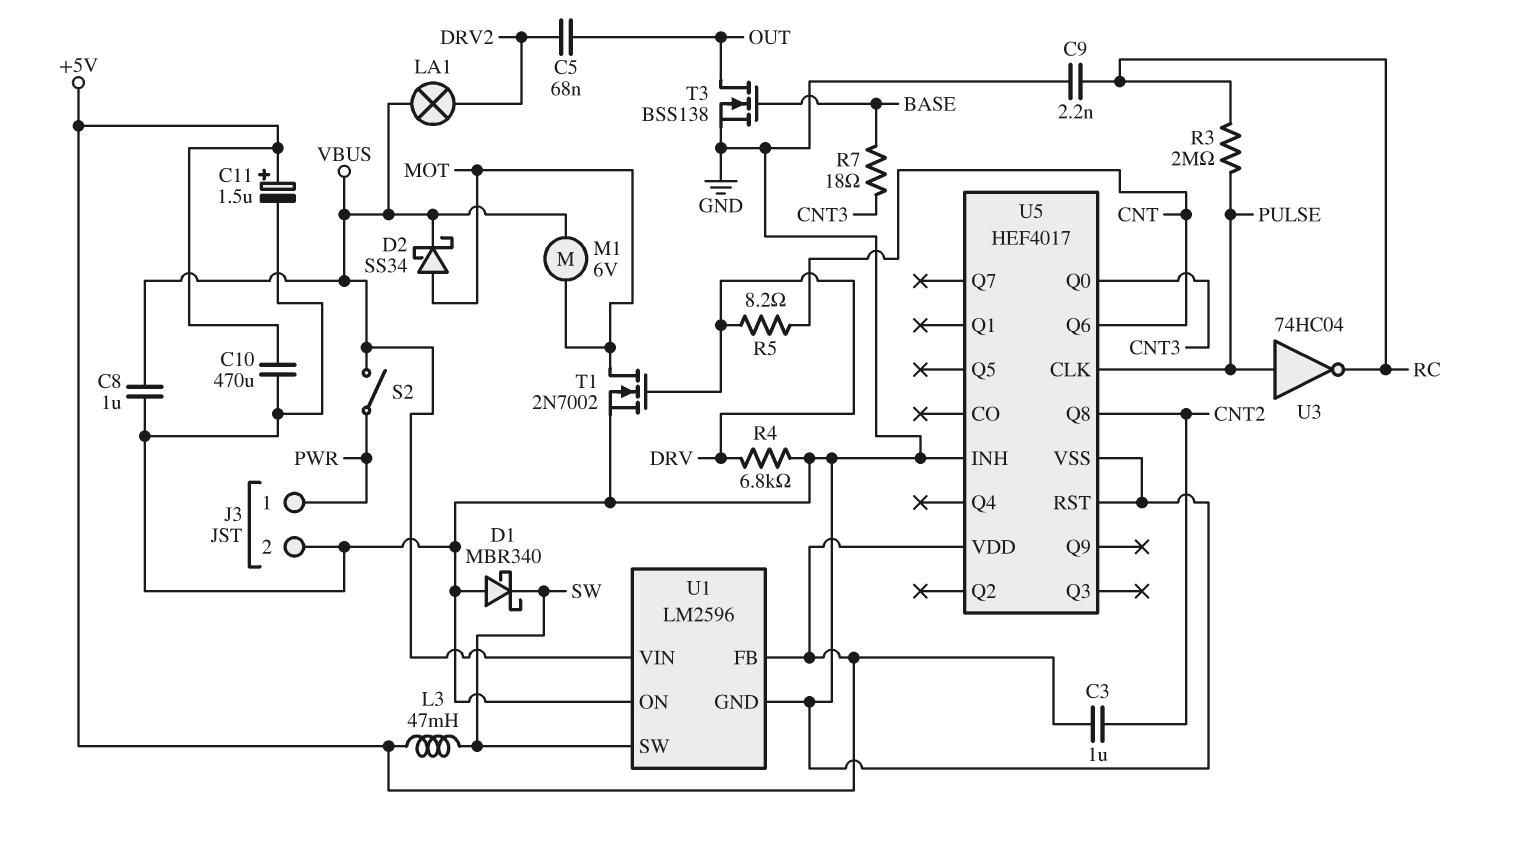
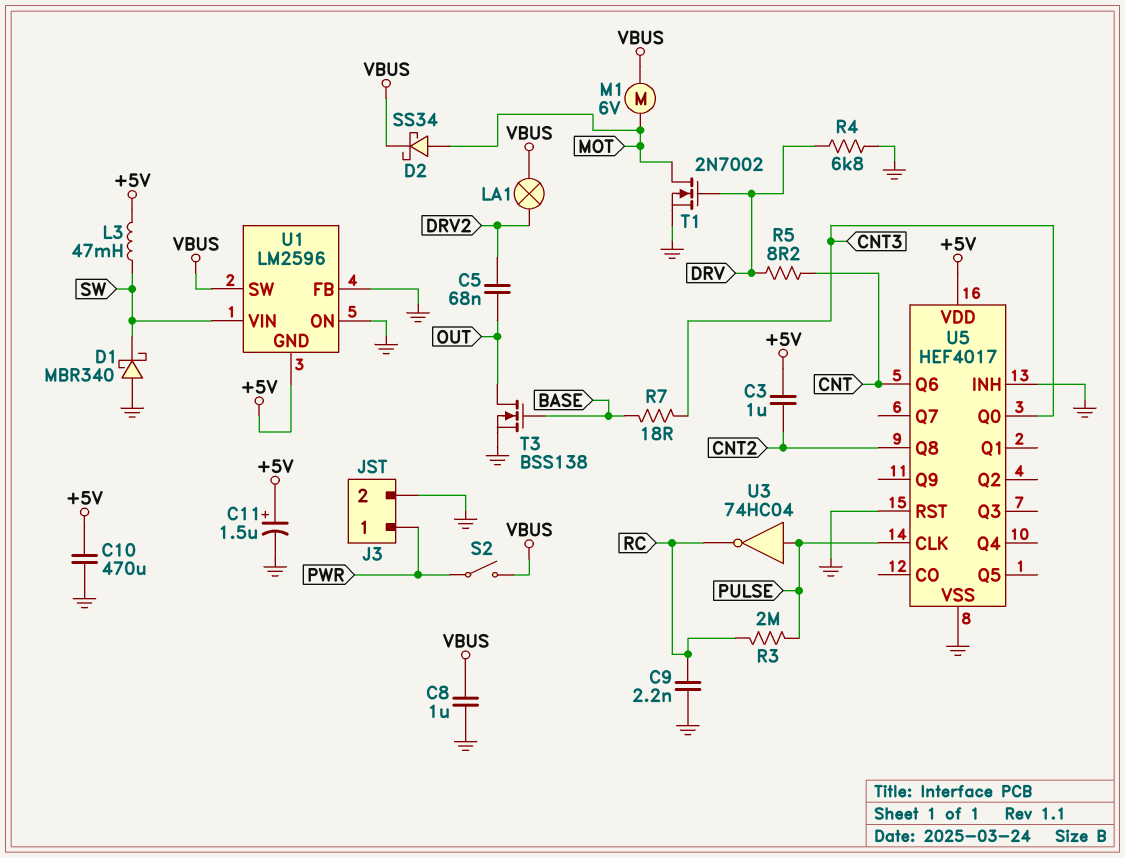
U1 pin FB: +5V -> GND
U1 pin GND: GND -> +5V
U1 pin SW: SW -> VBUS
U1 pin VIN: VBUS -> SW

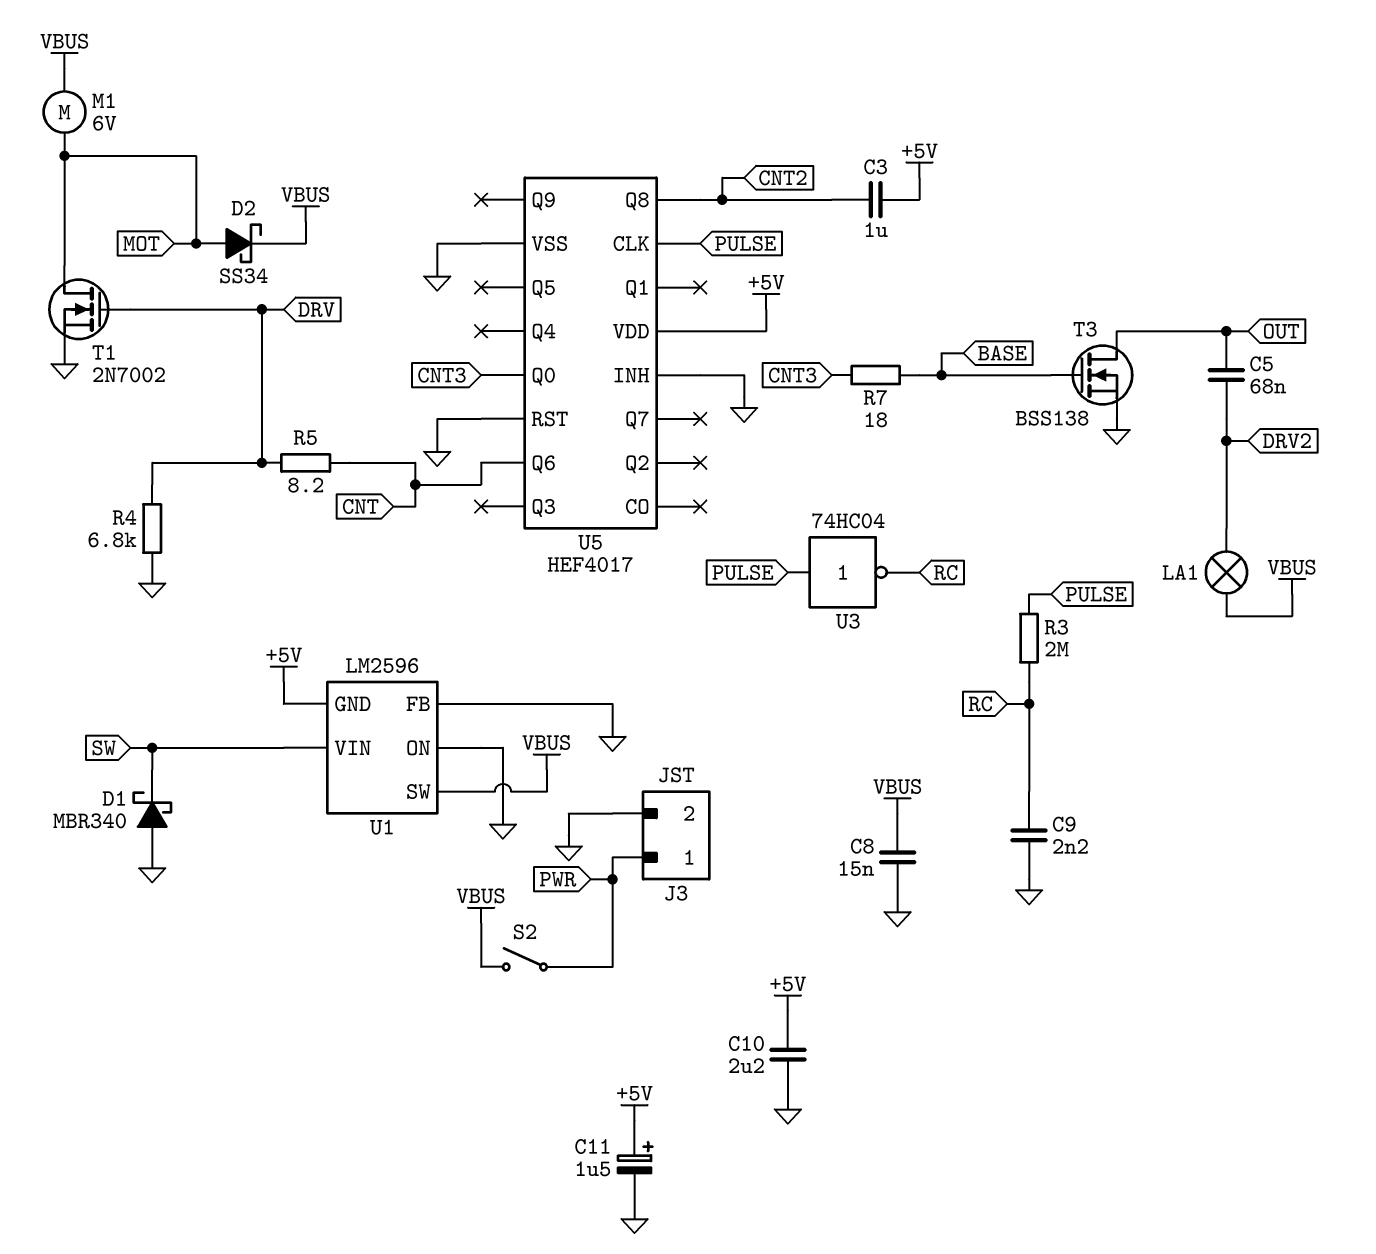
C8: 1uF (GND, VBUS) -> 15nF (GND, VBUS)
C10: 470uF (+5V, GND) -> 2.2uF (+5V, GND)
L3: 47mH (+5V, SW) -> none

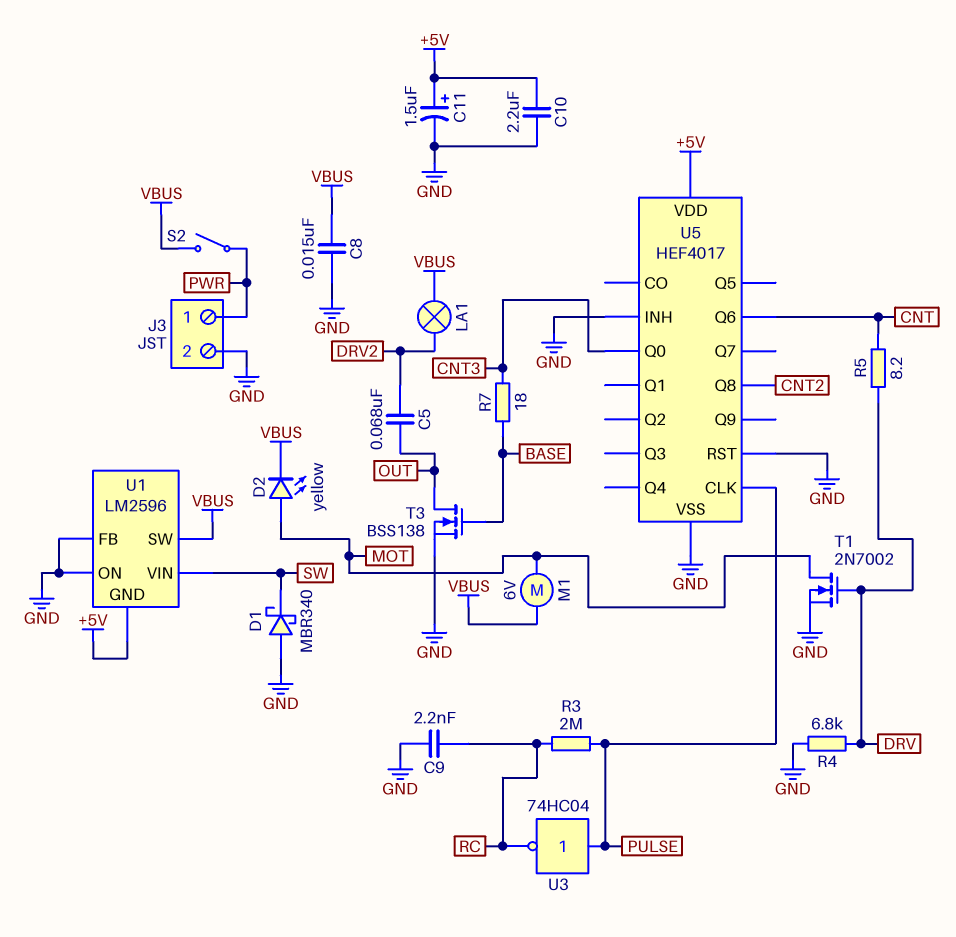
C3: 1uF (+5V, CNT2) -> none
D2: schottky SS34 (A MOT, K VBUS) -> LED yellow (A MOT, K VBUS)

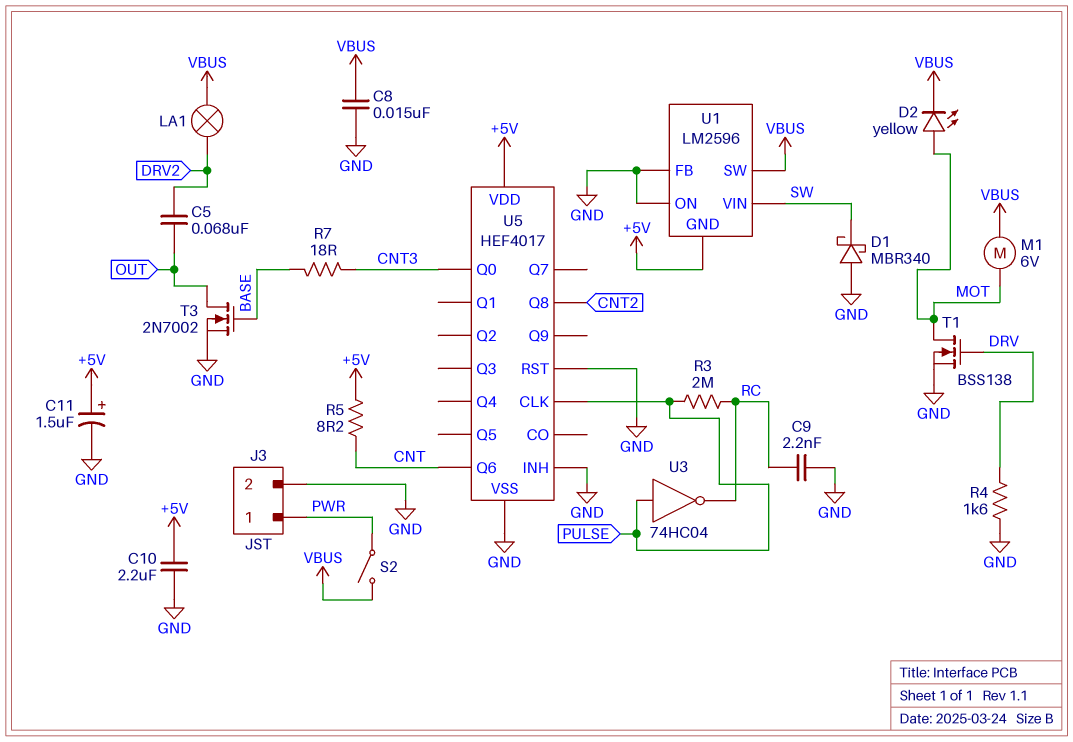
R4: 6.8k (DRV, GND) -> 1.6k (DRV, GND)
R5: 8.2 (CNT, DRV) -> 8.2 (+5V, CNT)
T1: NMOS 2N7002 (G DRV, D MOT, S GND) -> NMOS BSS138 (G DRV, D MOT, S GND)
T3: NMOS BSS138 (G BASE, D OUT, S GND) -> NMOS 2N7002 (G BASE, D OUT, S GND)

